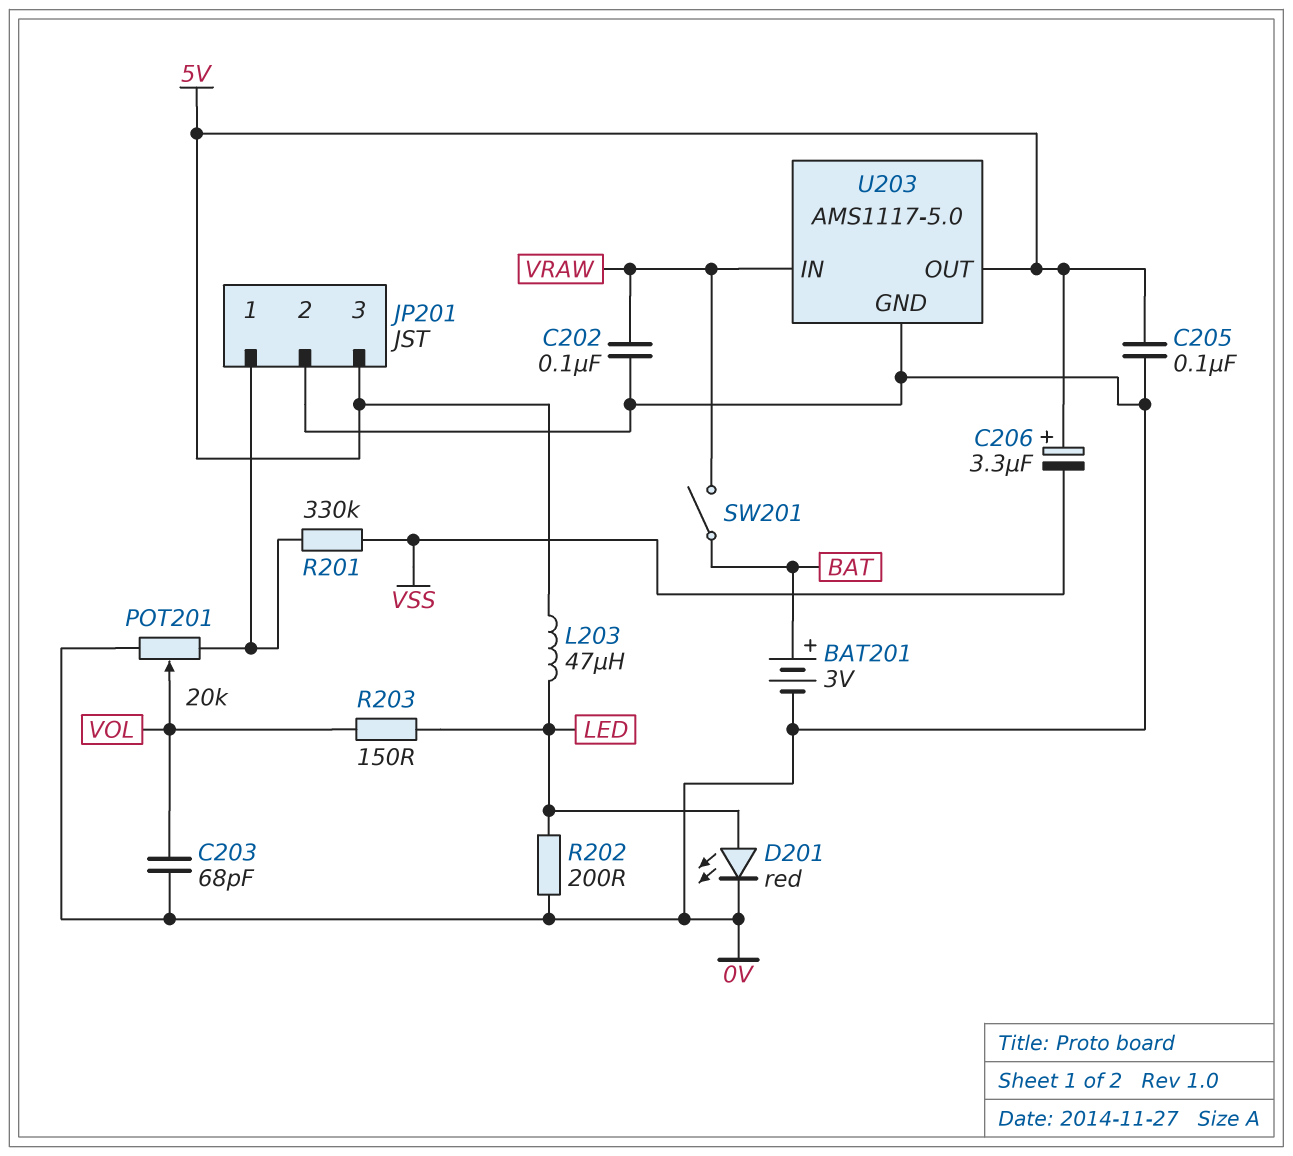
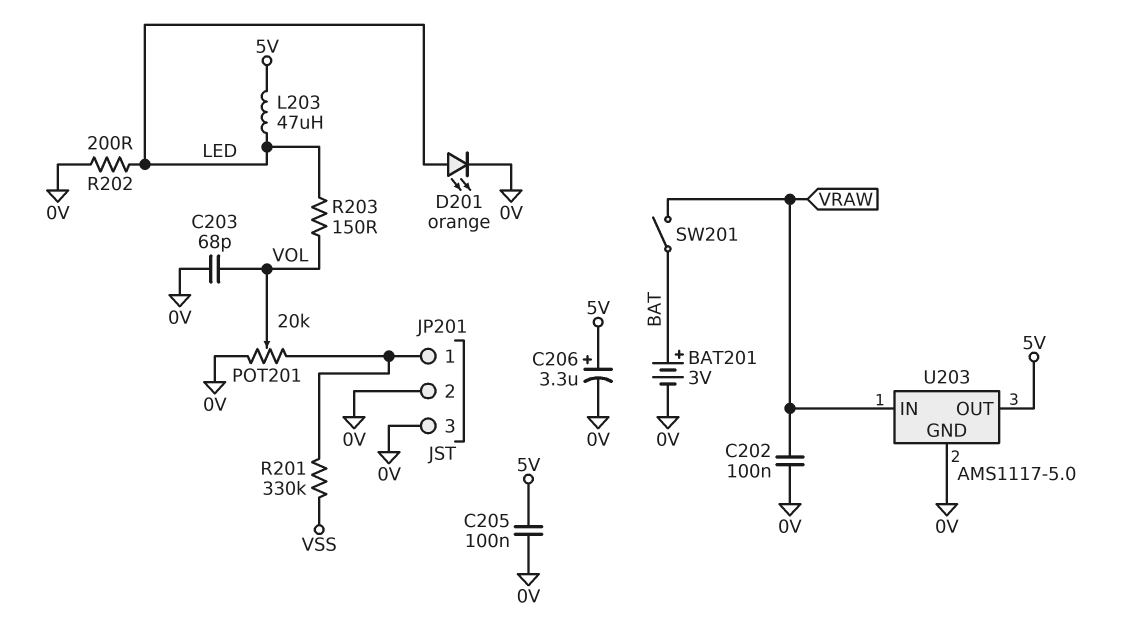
C206: 3.3uF (plus 5V, minus VSS) -> 3.3uF (plus 5V, minus 0V)
D201: LED red (A LED, K 0V) -> LED orange (A LED, K 0V)
JP201 pin 3: 5V -> 0V

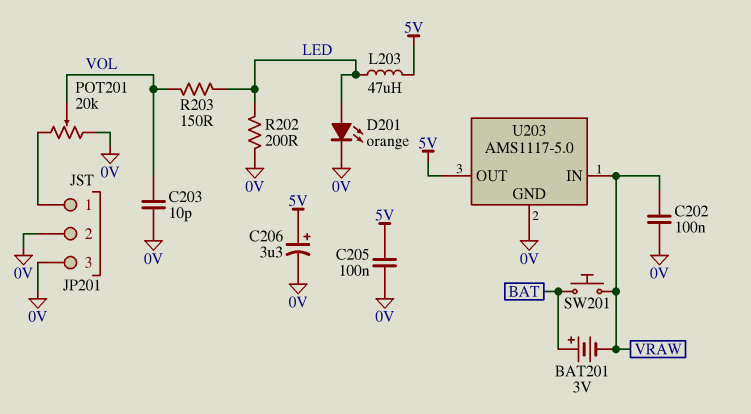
BAT201: 3V (plus BAT, minus 0V) -> 3V (plus BAT, minus VRAW)
C203: 68pF (0V, VOL) -> 10pF (0V, VOL)
R201: 330k (JP201/1, VSS) -> none
SW201: switch (BAT, VRAW) -> button (BAT, VRAW)

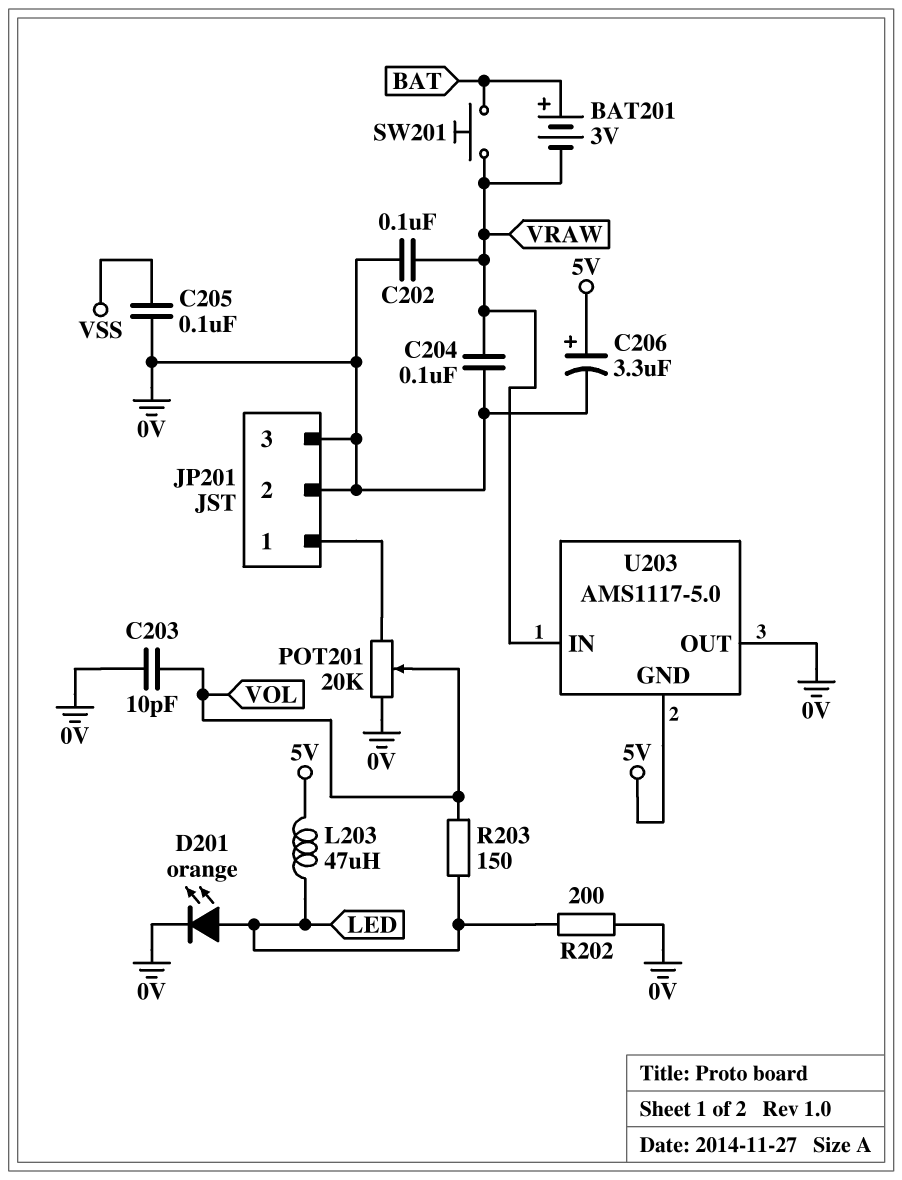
C204: none -> 100nF (0V, VRAW)
C205: 100nF (0V, 5V) -> 100nF (0V, VSS)
U203 pin GND: 0V -> 5V
U203 pin OUT: 5V -> 0V

